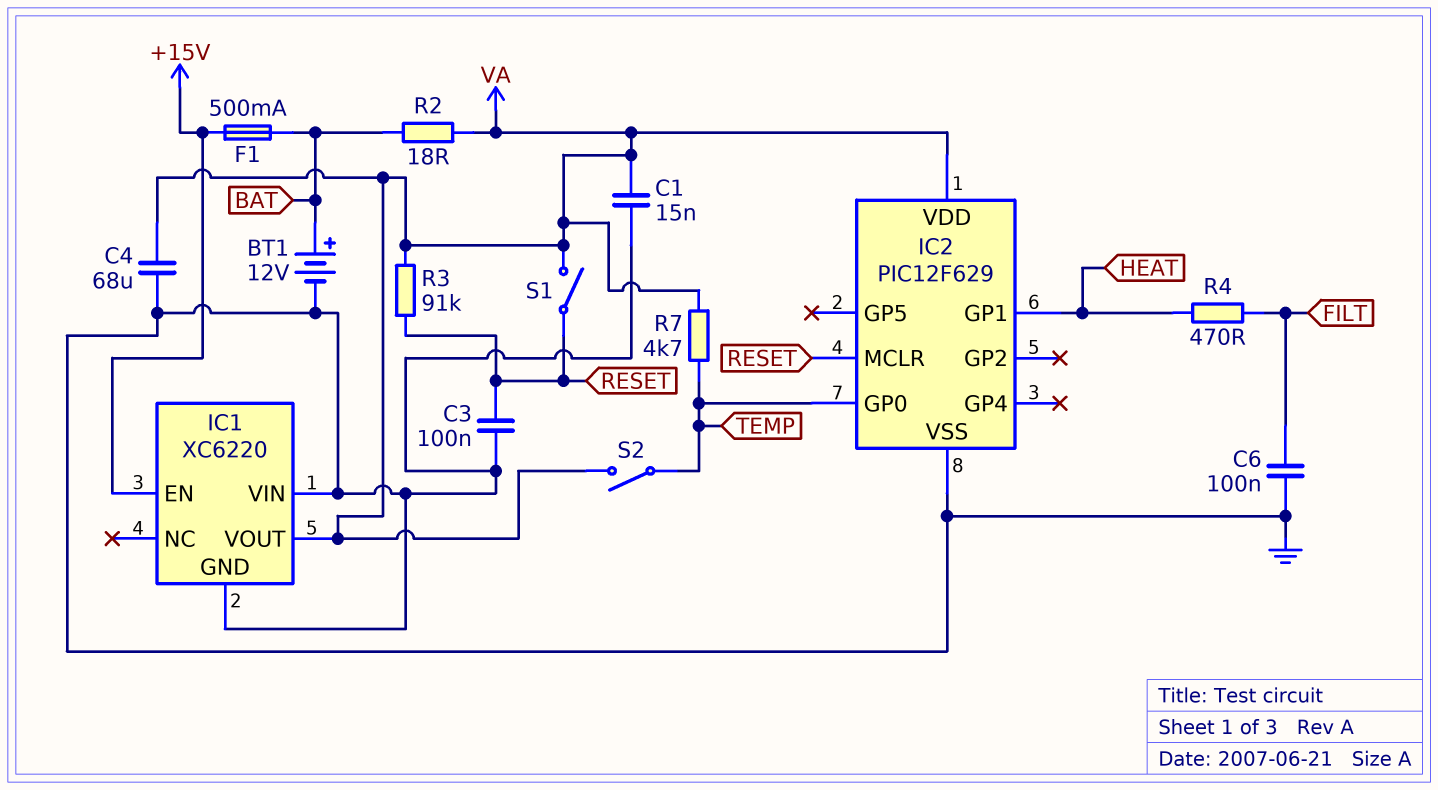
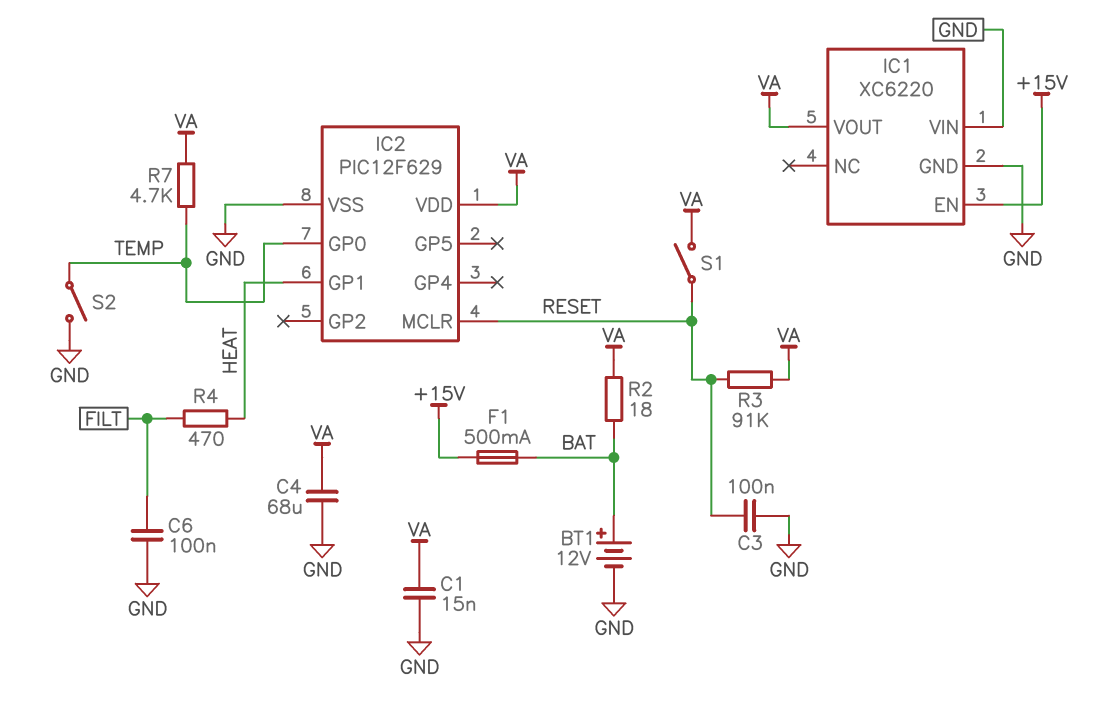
S2: switch (TEMP, VA) -> switch (GND, TEMP)

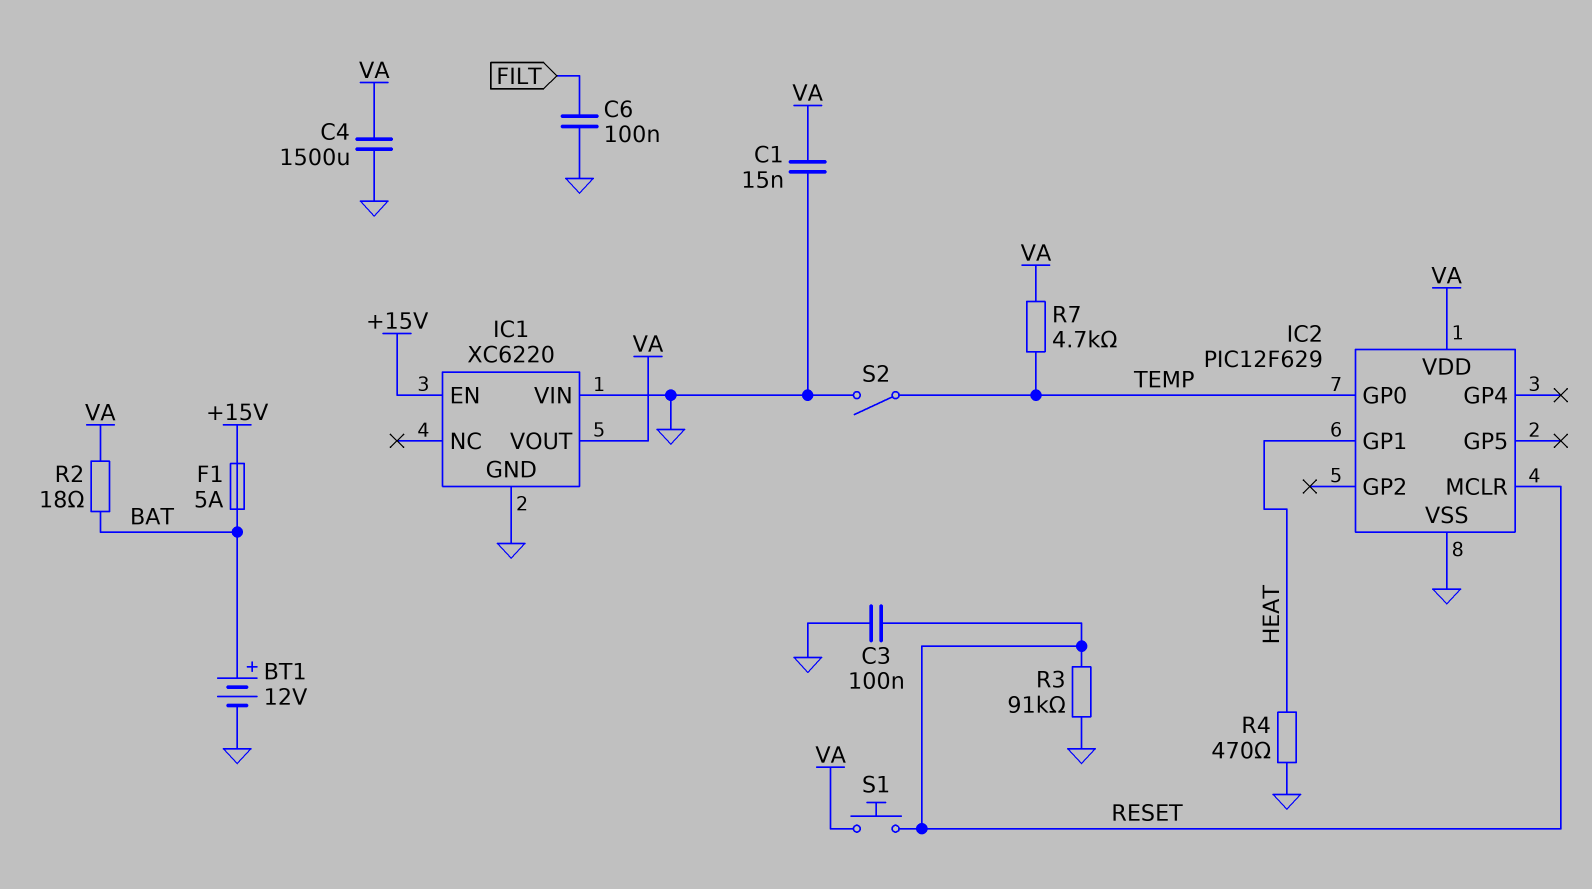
C4: 68uF (GND, VA) -> 1500uF (GND, VA)
F1: 500mA (+15V, BAT) -> 5A (+15V, BAT)
R3: 91k (RESET, VA) -> 91k (GND, RESET)
R4: 470 (FILT, HEAT) -> 470 (GND, HEAT)
S1: switch (RESET, VA) -> button (RESET, VA)

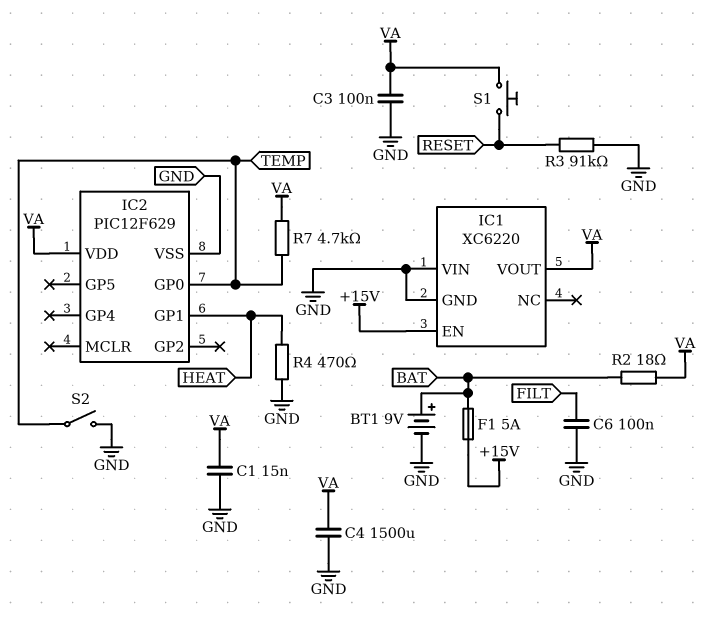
BT1: 12V (plus BAT, minus GND) -> 9V (plus BAT, minus GND)
C3: 100nF (GND, RESET) -> 100nF (GND, VA)
IC2 pin MCLR: RESET -> none

